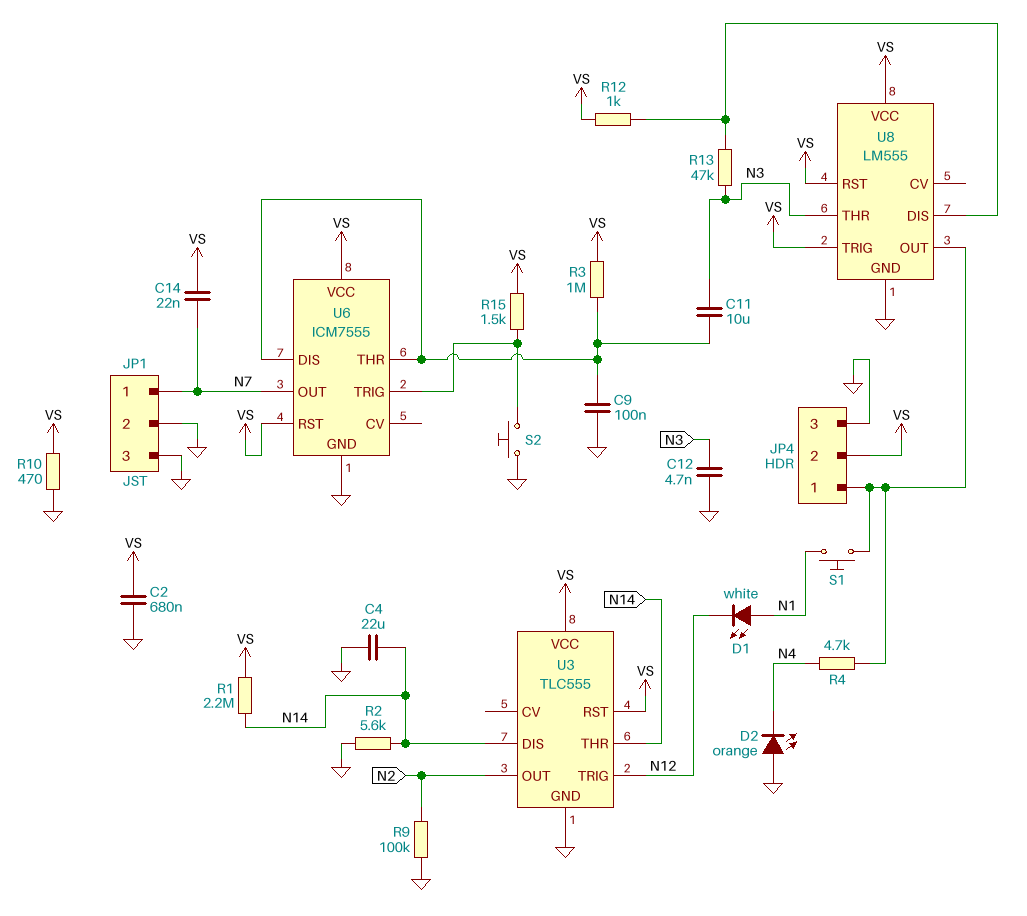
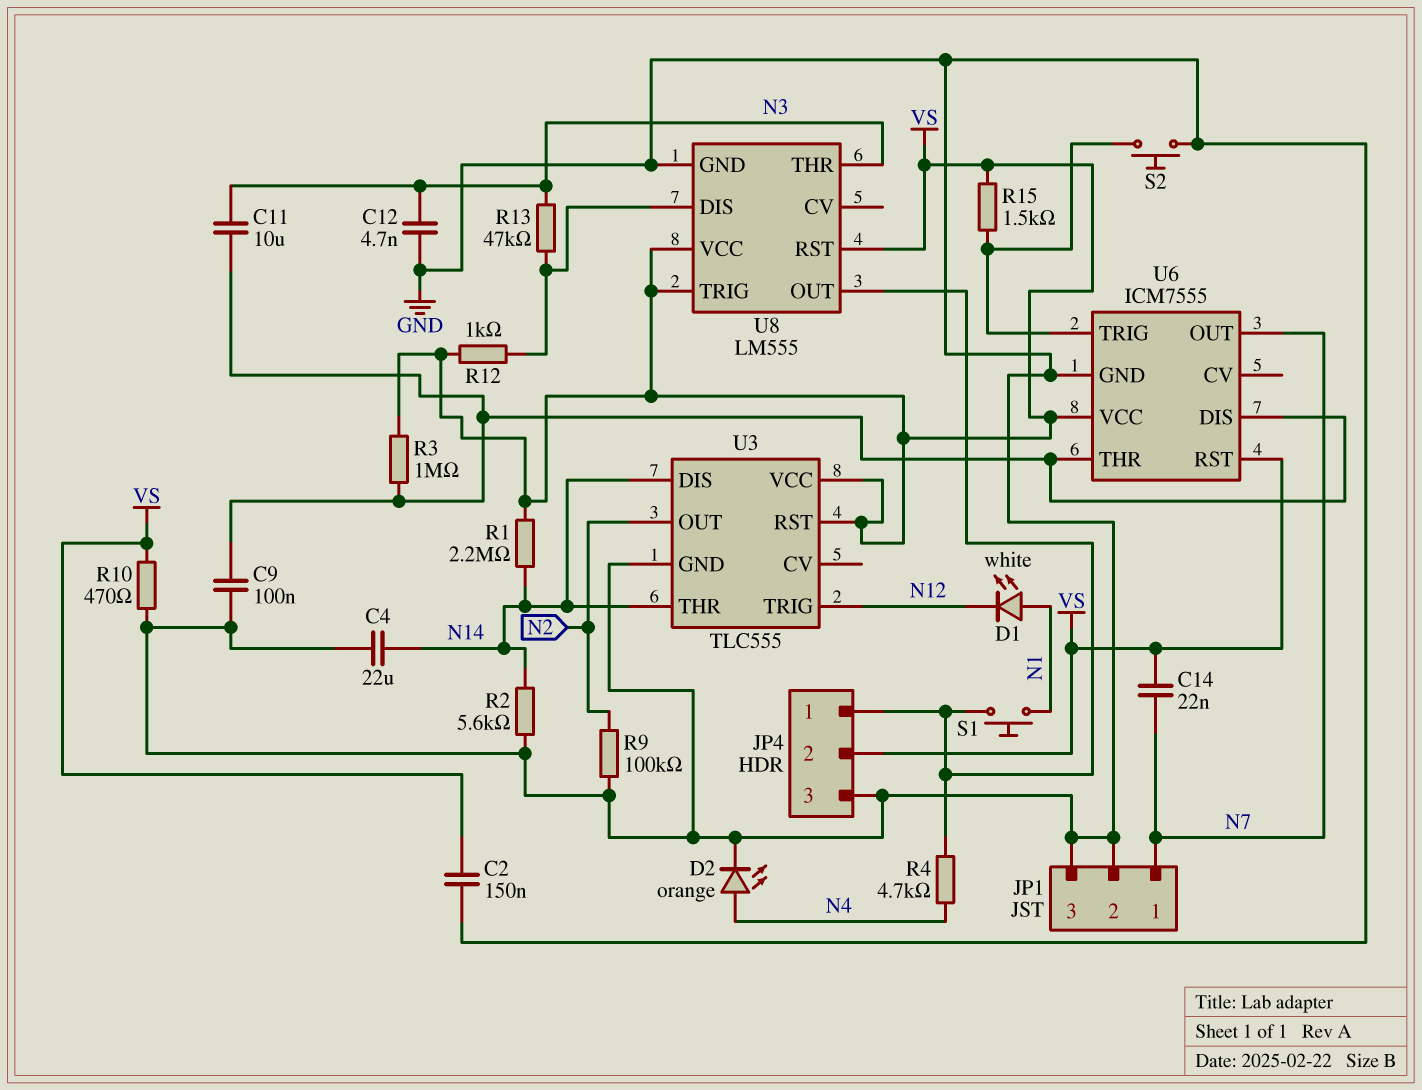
C2: 680nF (GND, VS) -> 150nF (GND, VS)
D2: LED orange (A GND, K N4) -> LED orange (A N4, K GND)

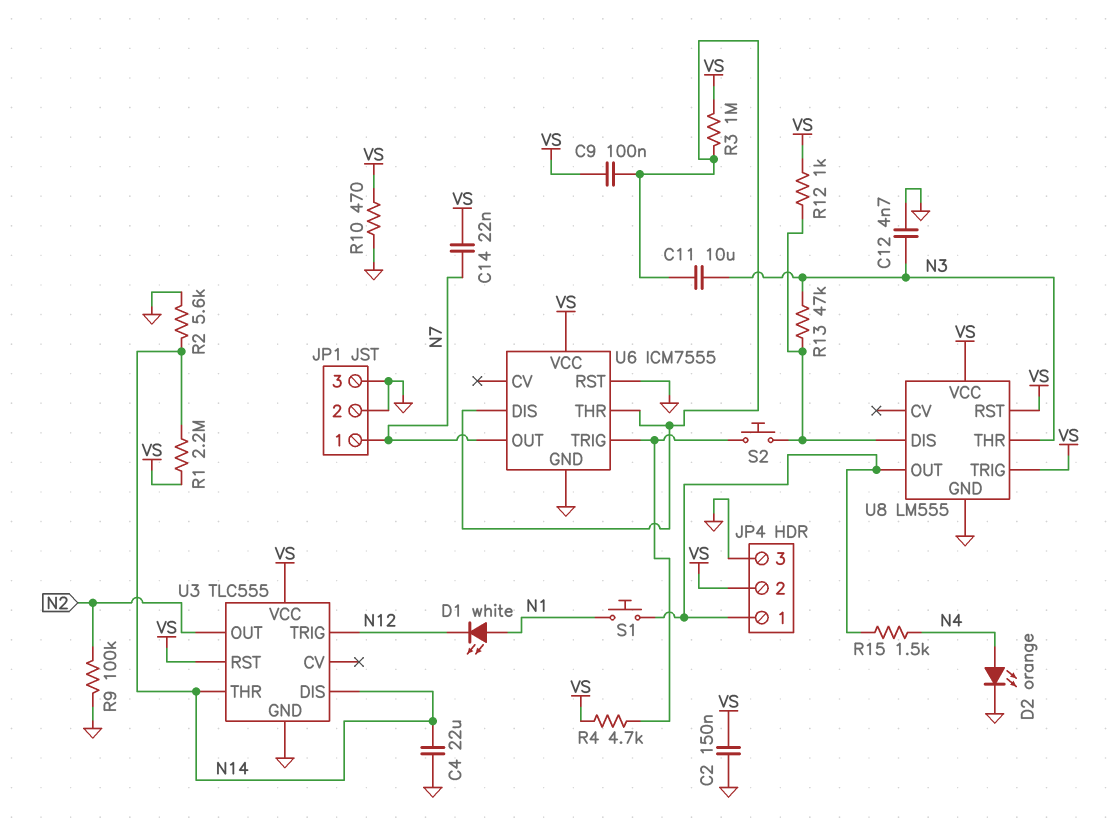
C9: 100nF (GND, U6/DIS) -> 100nF (U6/DIS, VS)
R4: 4.7k (JP4/1, N4) -> 4.7k (U6/TRIG, VS)
R15: 1.5k (U6/TRIG, VS) -> 1.5k (JP4/1, N4)
S2: button (GND, U6/TRIG) -> button (U6/TRIG, U8/DIS)
U6 pin RST: VS -> GND

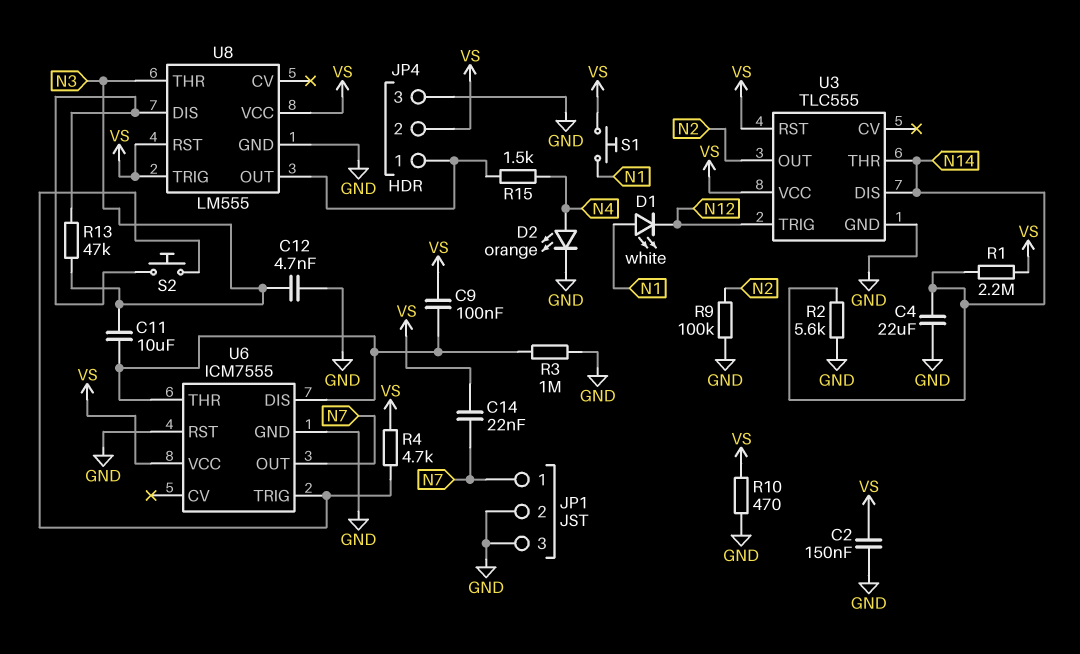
R3: 1M (U6/DIS, VS) -> 1M (GND, U6/DIS)
R12: 1k (U8/DIS, VS) -> none
S1: button (JP4/1, N1) -> button (N1, VS)

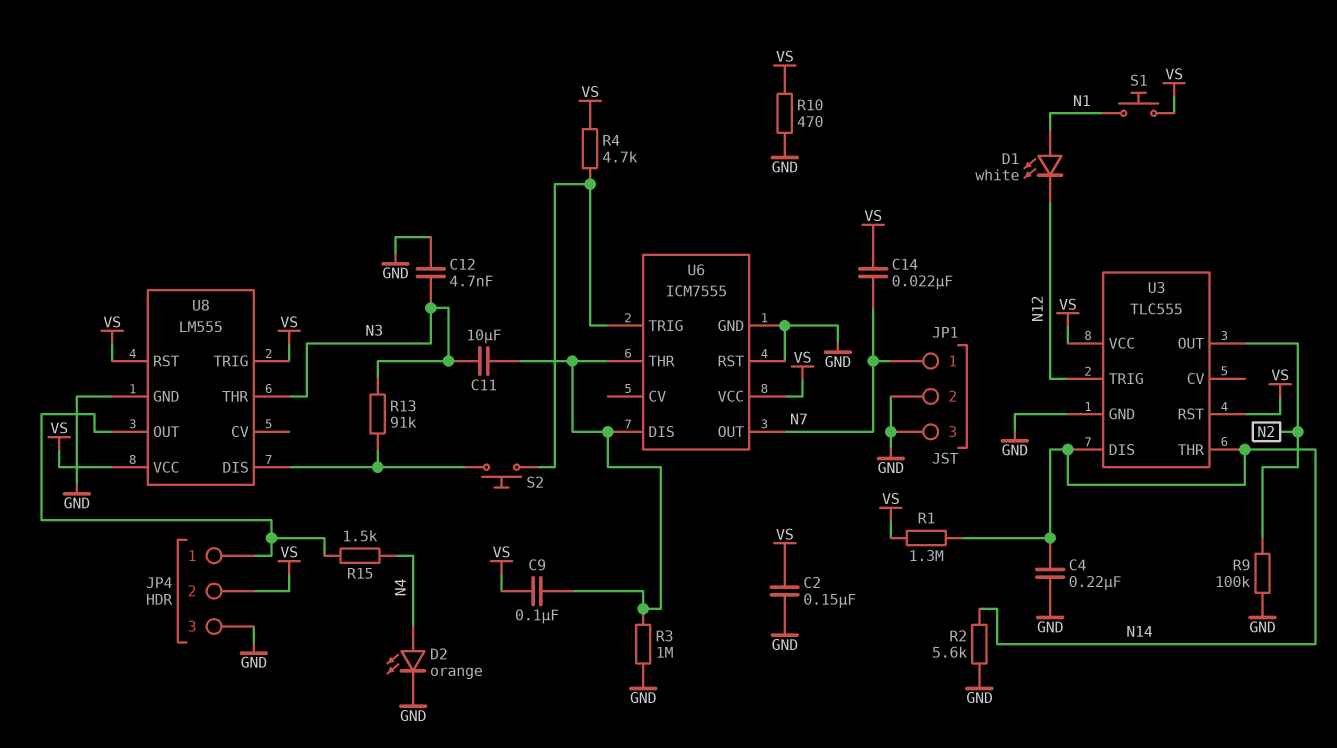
C4: 22uF (GND, N14) -> 220nF (GND, N14)
R1: 2.2M (N14, VS) -> 1.3M (N14, VS)
R13: 47k (N3, U8/DIS) -> 91k (N3, U8/DIS)

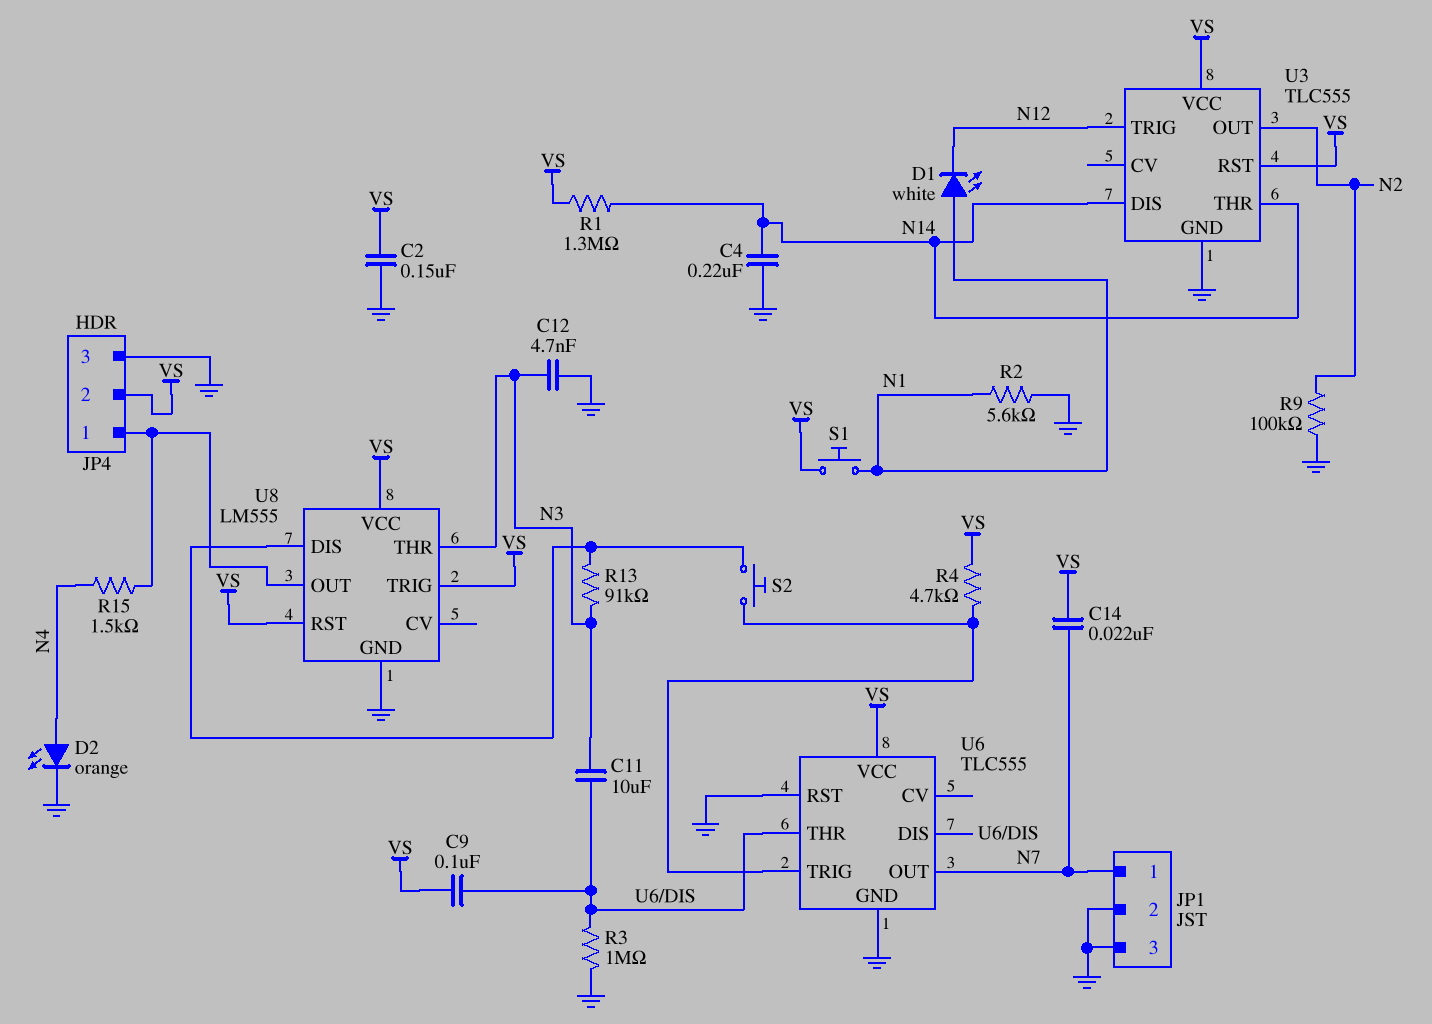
R2: 5.6k (GND, N14) -> 5.6k (GND, N1)
R10: 470 (GND, VS) -> none
U6: ICM7555 -> TLC555

